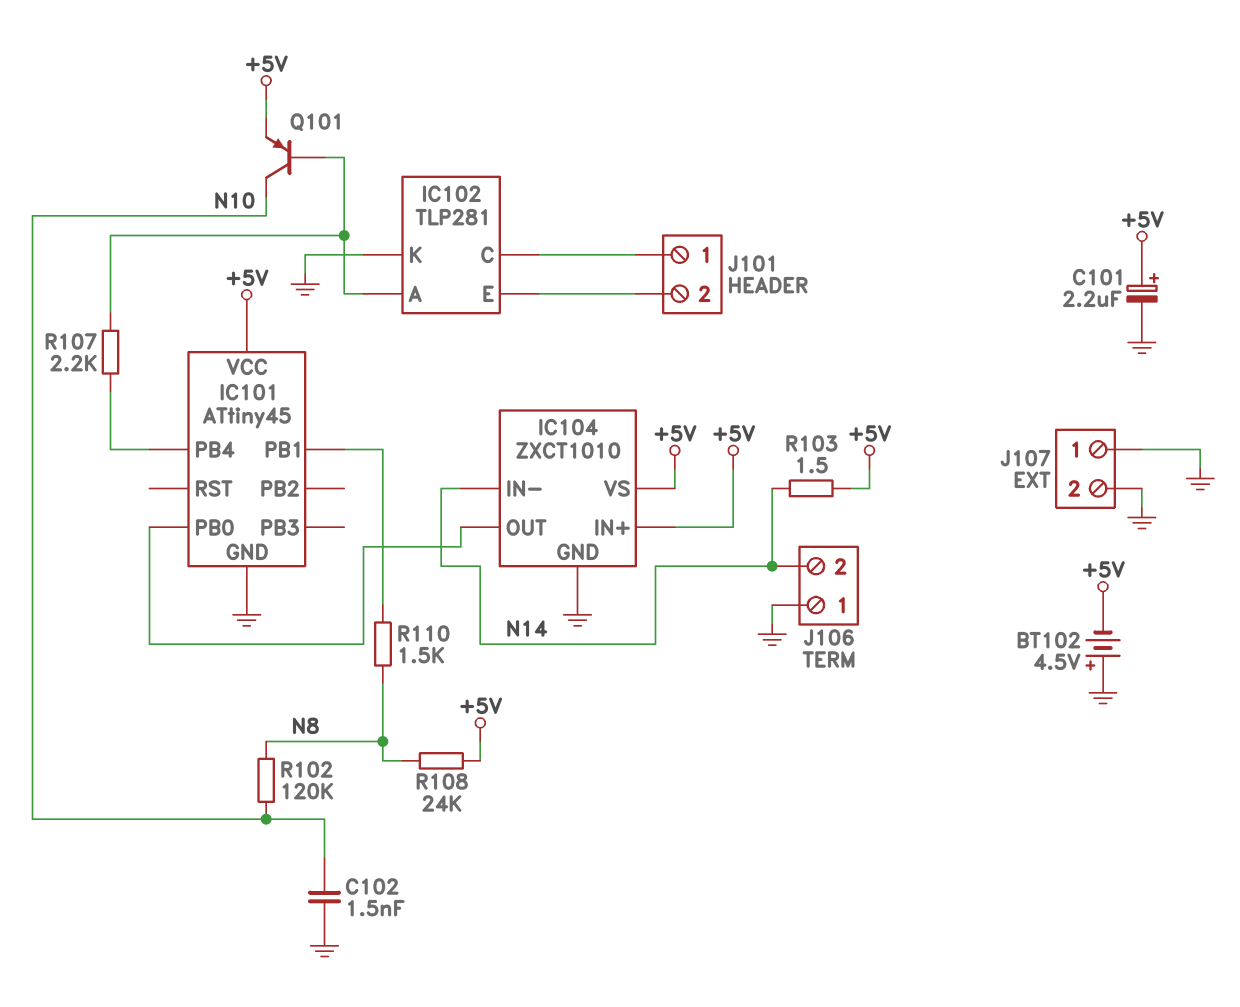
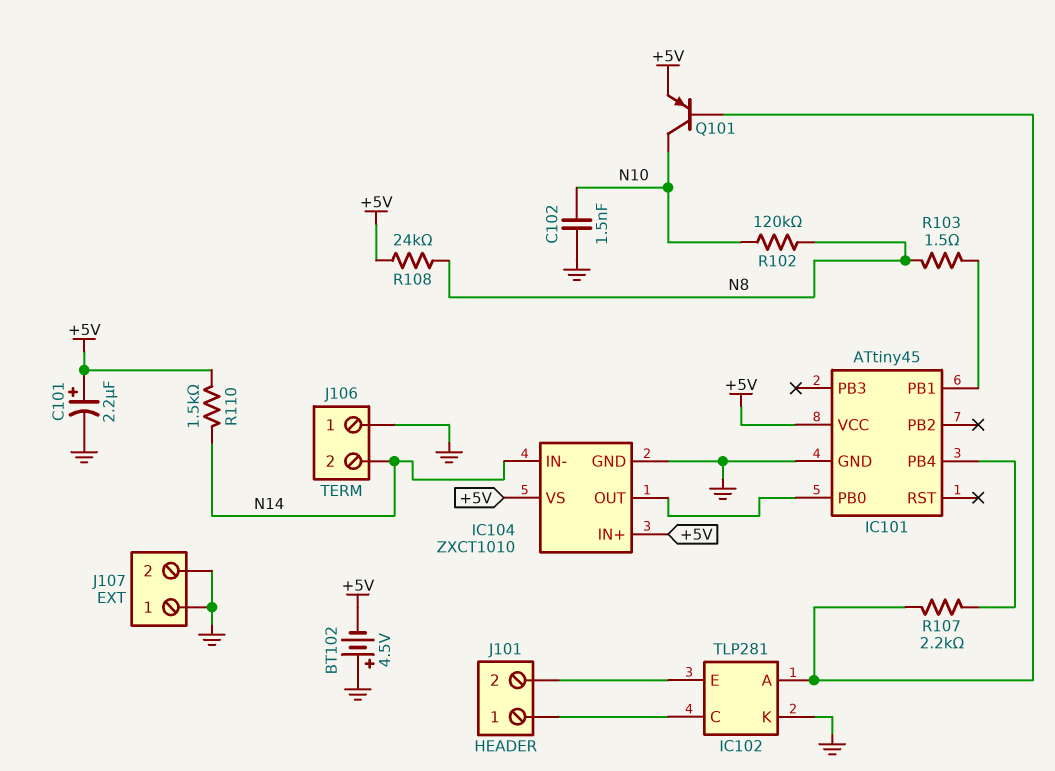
R103: 1.5 (+5V, N14) -> 1.5 (IC101/PB1, N8)
R110: 1.5k (IC101/PB1, N8) -> 1.5k (+5V, N14)

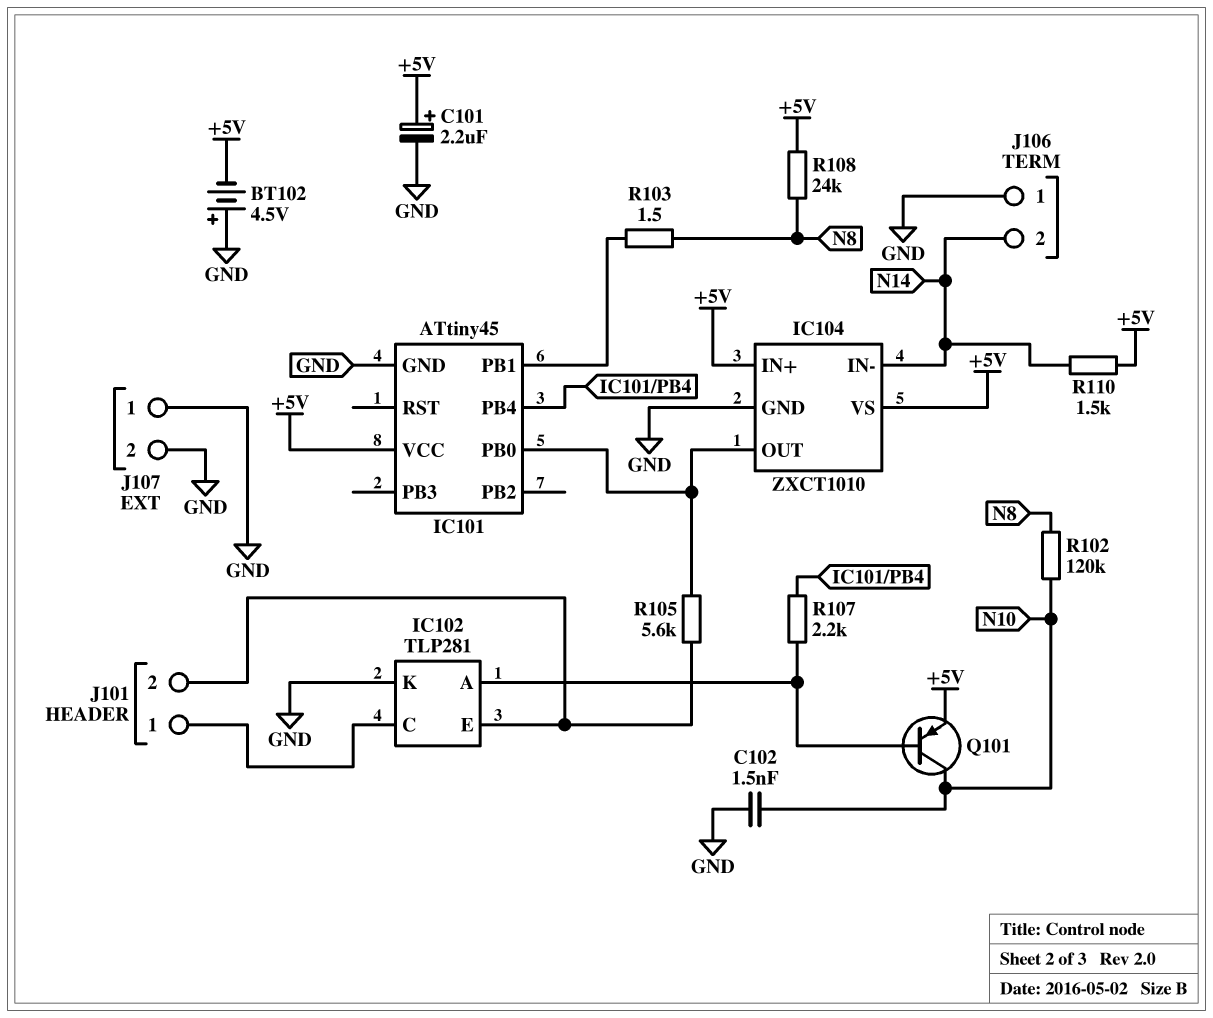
R105: none -> 5.6k (IC101/PB0, IC102/E)

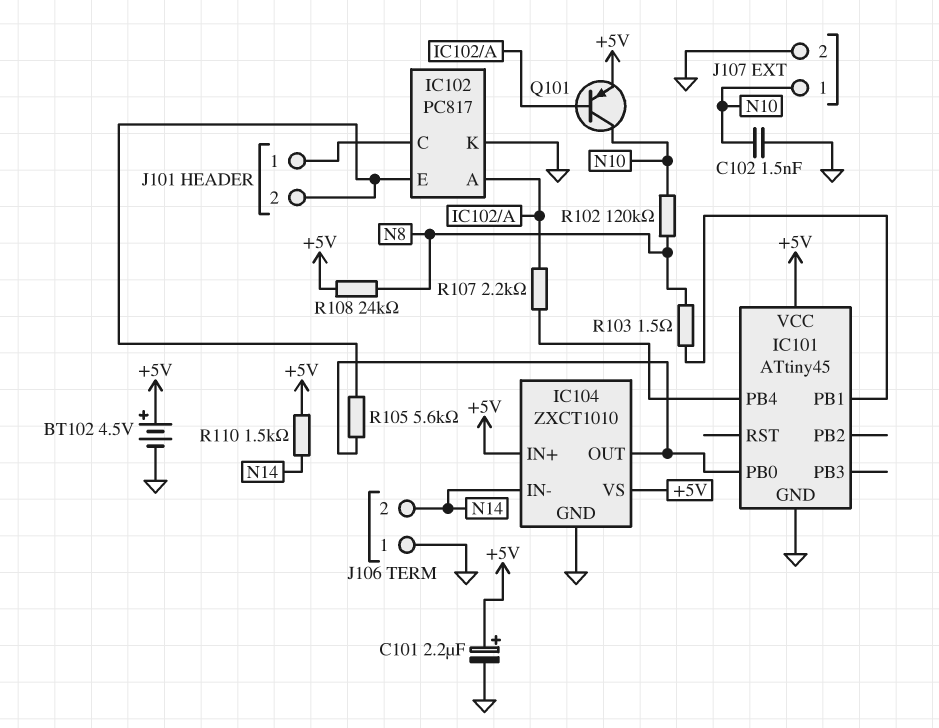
BT102: 4.5V (plus GND, minus +5V) -> 4.5V (plus +5V, minus GND)
IC102: TLP281 -> PC817
J107 pin 1: GND -> N10

